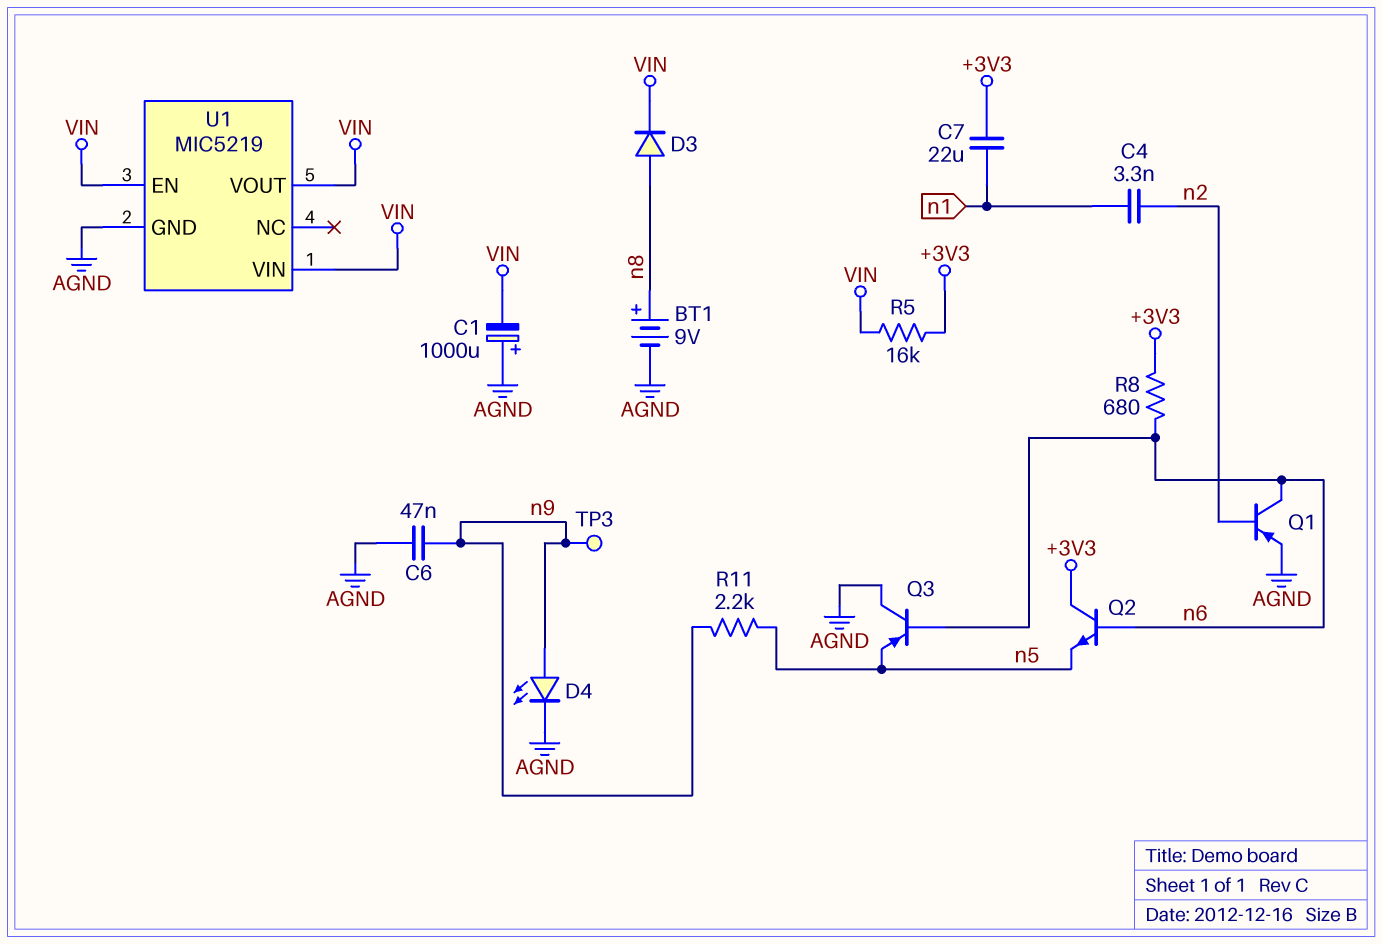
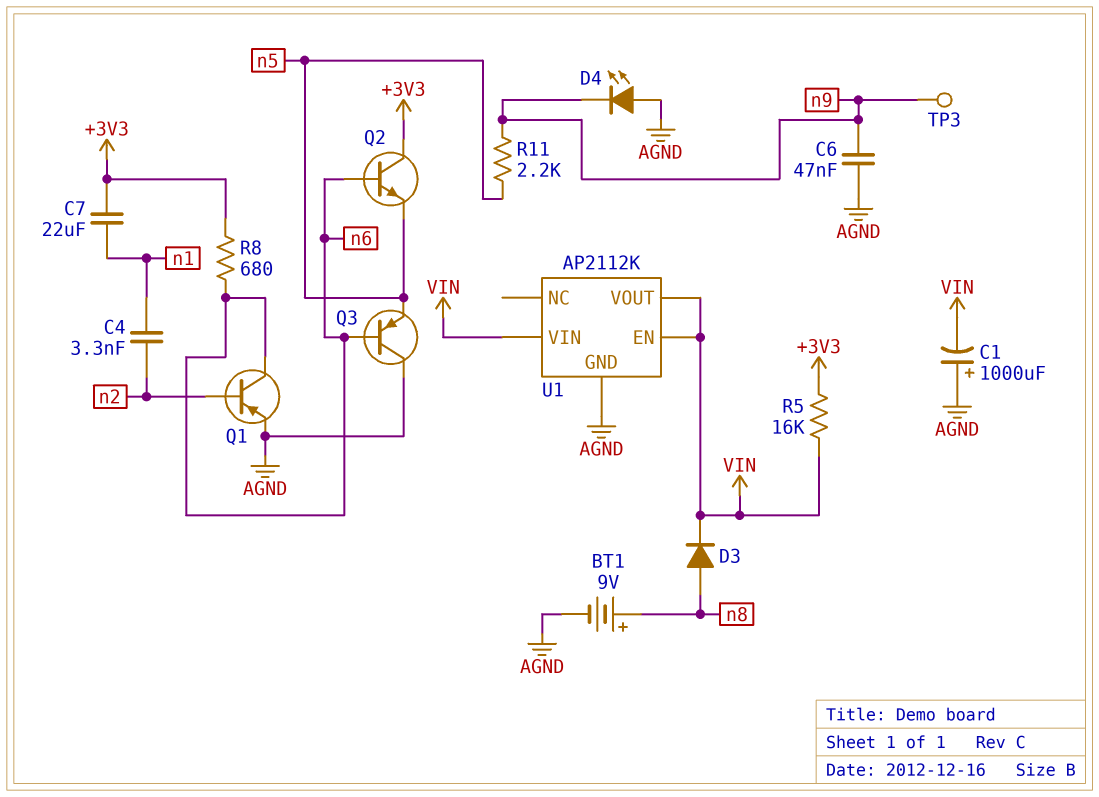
D4: LED (A n9, K AGND) -> LED (A AGND, K n9)
U1: MIC5219 -> AP2112K

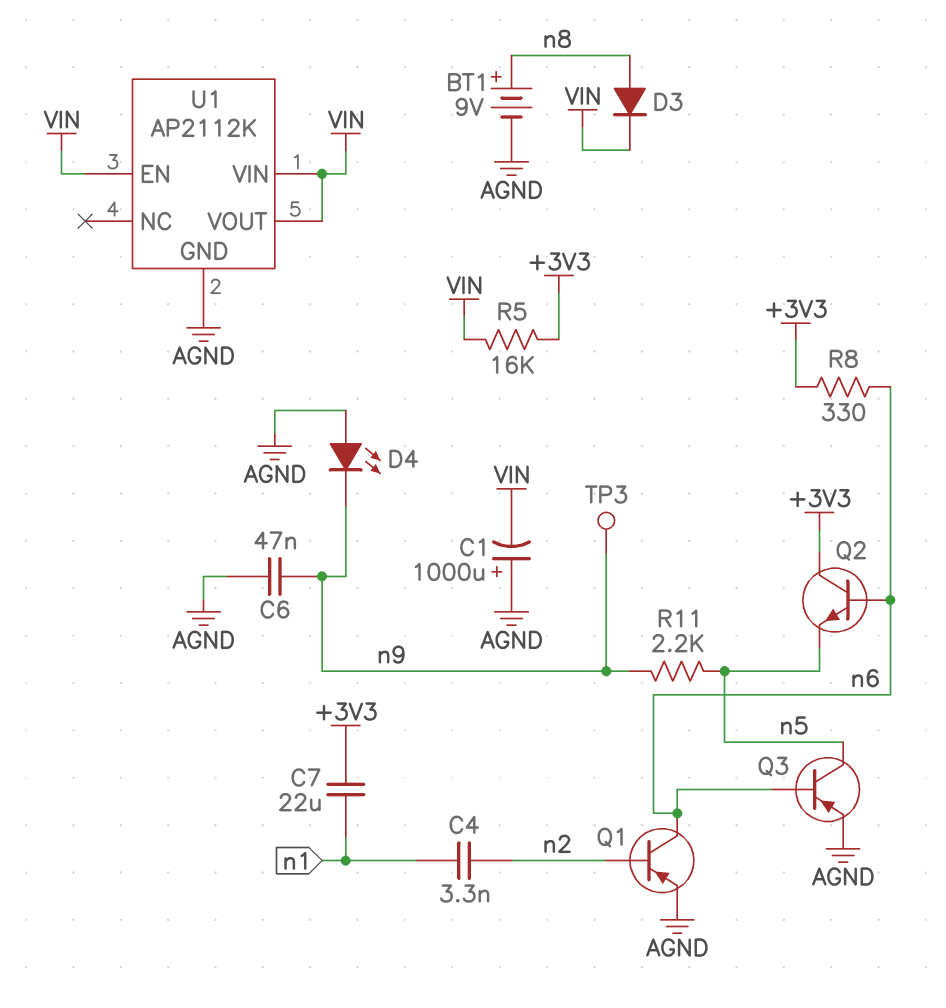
Q3: PNP (B n6, C AGND, E n5) -> PNP (B n6, C n5, E AGND)
R8: 680 (+3V3, n6) -> 330 (+3V3, n6)

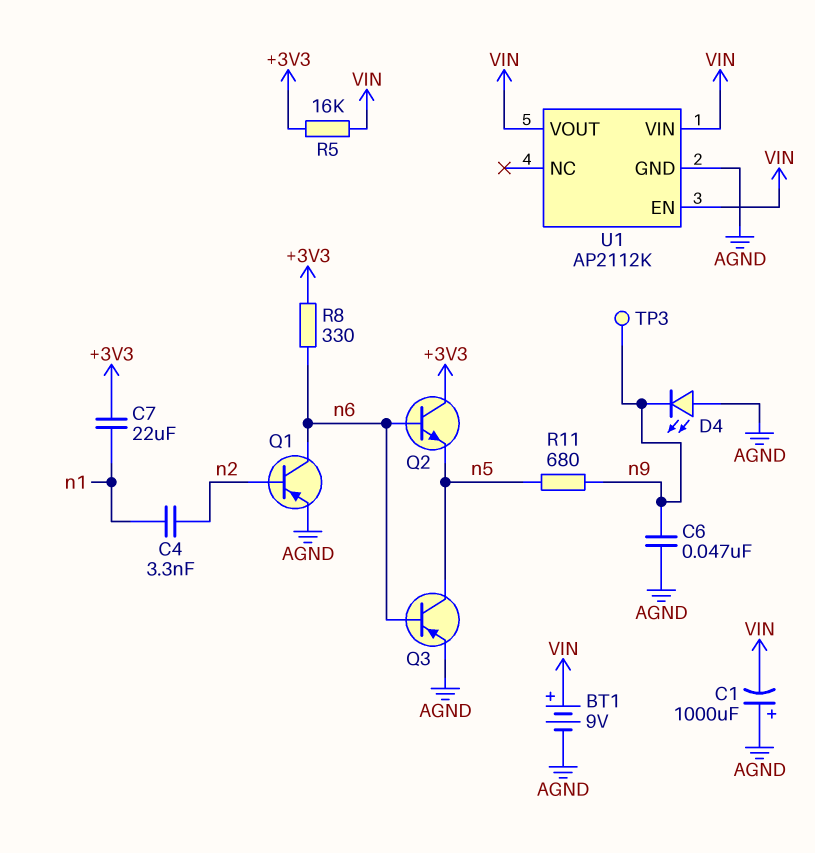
BT1: 9V (plus n8, minus AGND) -> 9V (plus VIN, minus AGND)
D3: diode (A n8, K VIN) -> none
R11: 2.2k (n5, n9) -> 680 (n5, n9)

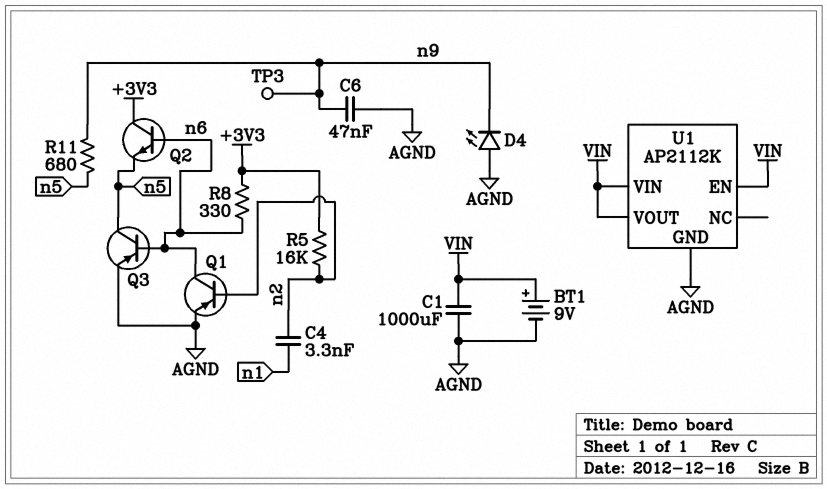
C1: 1000uF (plus AGND, minus VIN) -> 1000uF (AGND, VIN)
C7: 22uF (+3V3, n1) -> none
R5: 16k (+3V3, VIN) -> 16k (+3V3, n2)

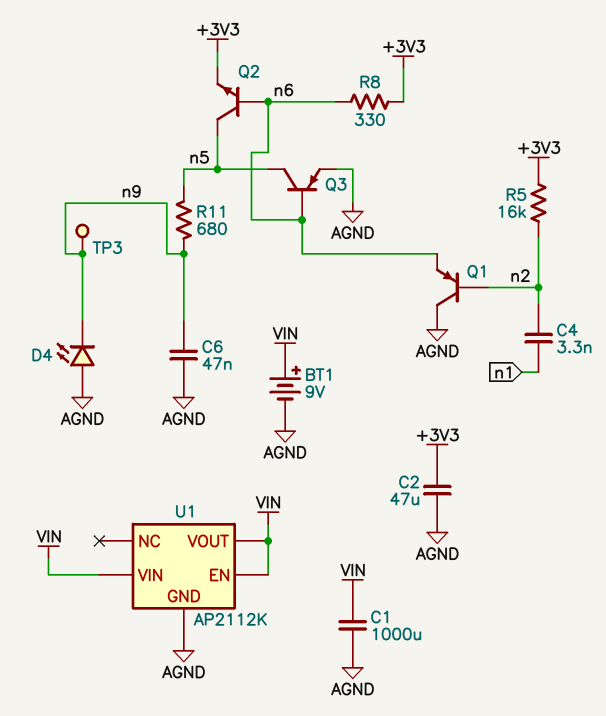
C2: none -> 47uF (+3V3, AGND)
Q1: PNP (B n2, C n6, E AGND) -> PNP (B n2, C AGND, E n6)
Q2: NPN (B n6, C +3V3, E n5) -> NPN (B n6, C n5, E +3V3)

